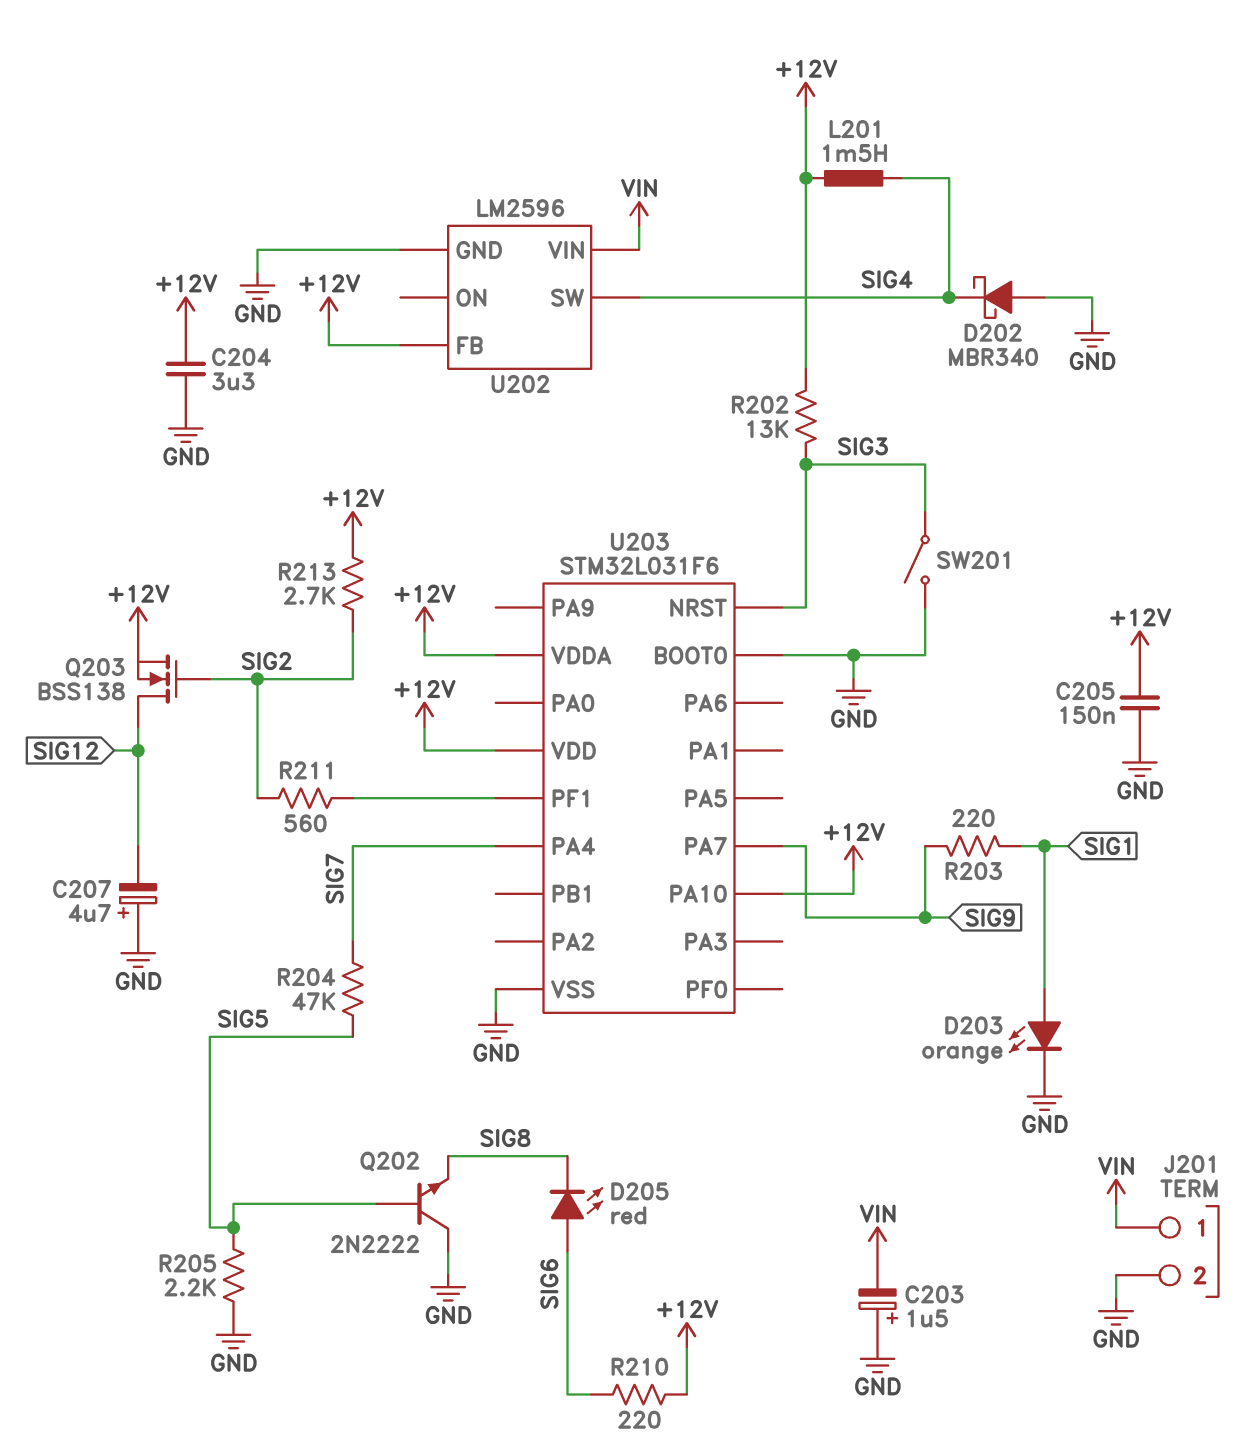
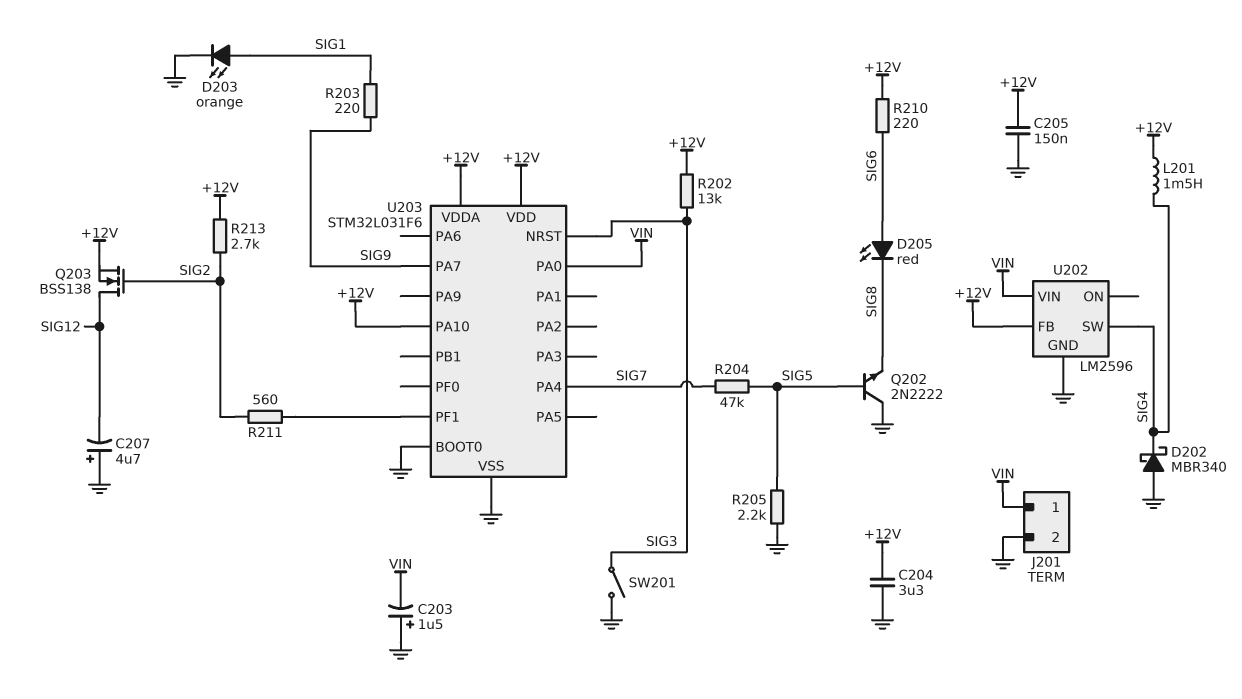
U203 pin PA0: none -> VIN

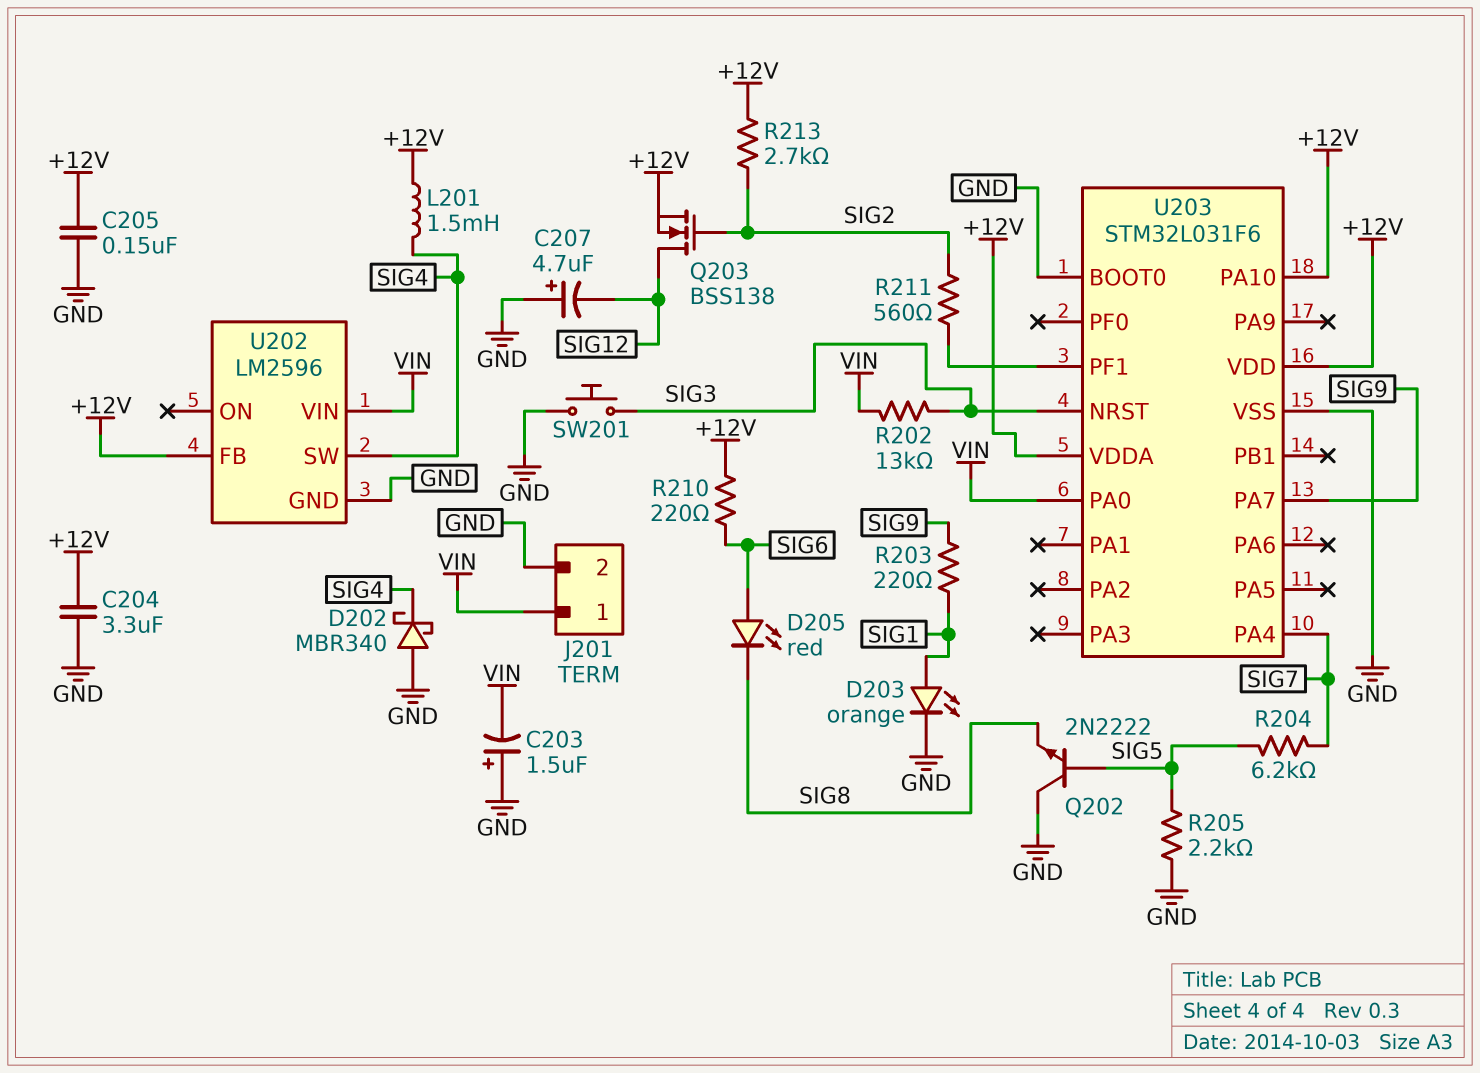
R202: 13k (+12V, SIG3) -> 13k (SIG3, VIN)
R204: 47k (SIG5, SIG7) -> 6.2k (SIG5, SIG7)
SW201: switch (GND, SIG3) -> button (GND, SIG3)

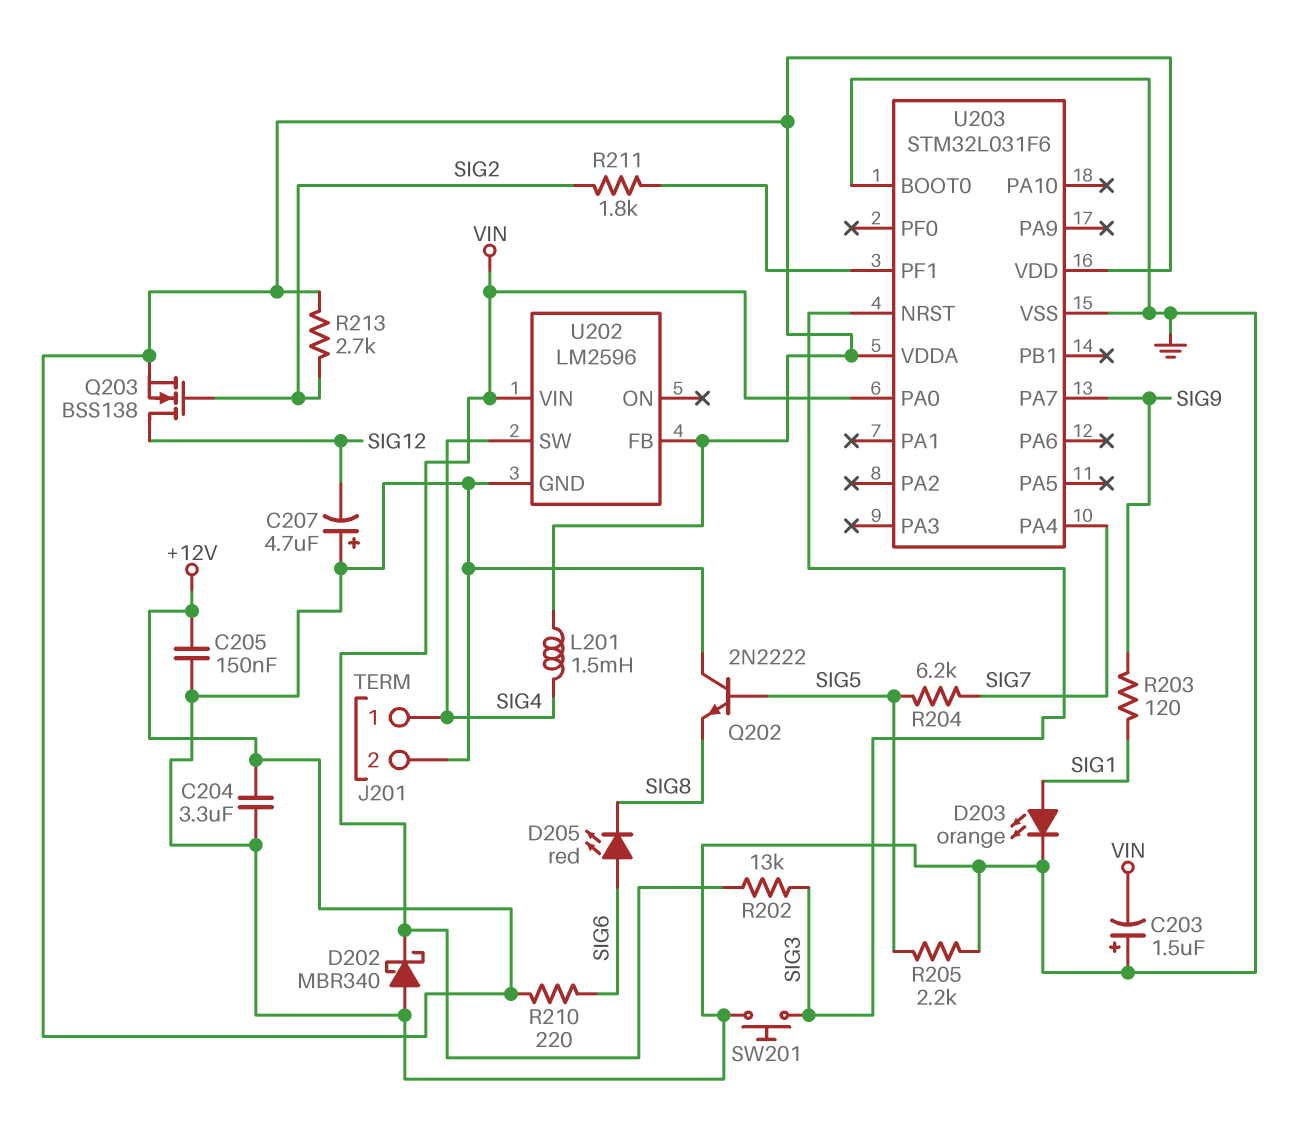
D202: schottky MBR340 (A GND, K SIG4) -> schottky MBR340 (A GND, K VIN)
J201 pin 1: VIN -> SIG4
R203: 220 (SIG1, SIG9) -> 120 (SIG1, SIG9)
R211: 560 (SIG2, U203/PF1) -> 1.8k (SIG2, U203/PF1)
U203 pin PA10: +12V -> none

